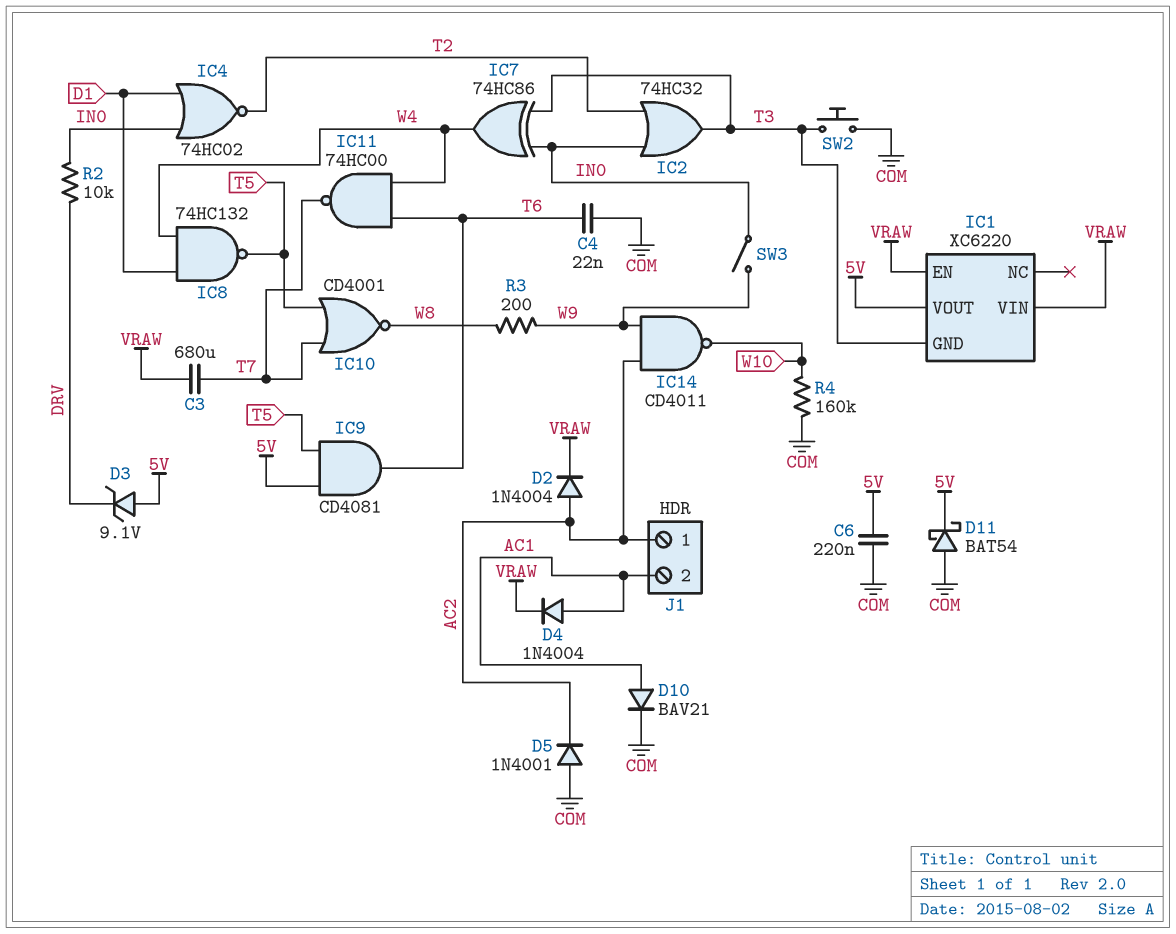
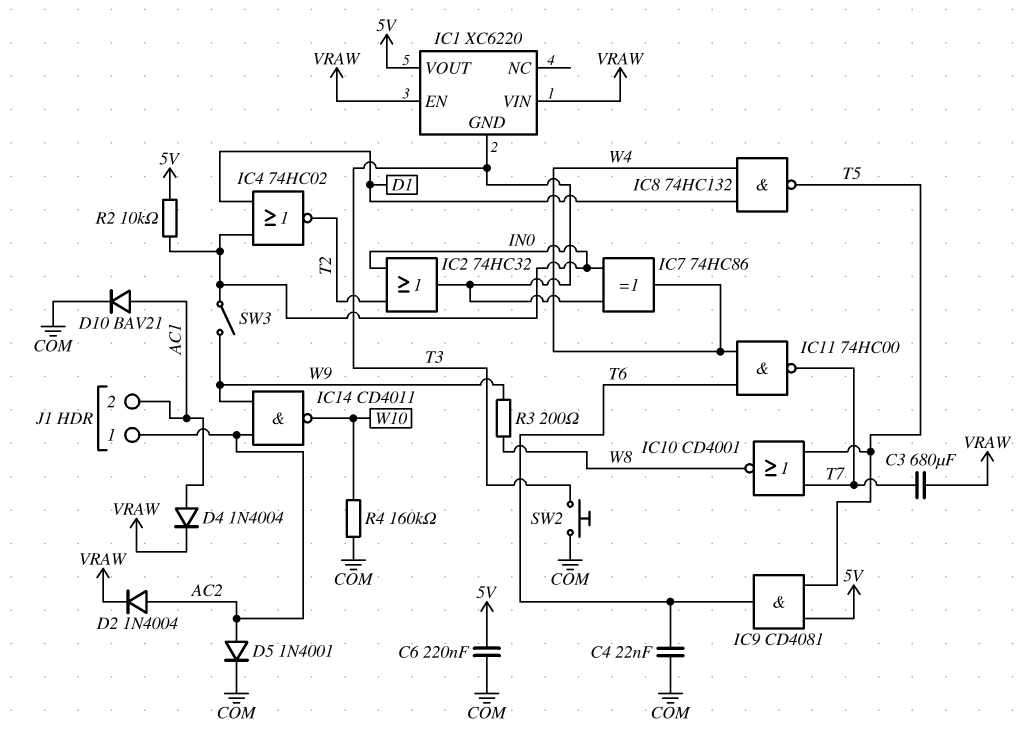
D3: zener 9.1V (A 5V, K DRV) -> none
D5: diode 1N4001 (A COM, K AC2) -> diode 1N4001 (A AC2, K COM)
D11: schottky BAT54 (A COM, K 5V) -> none
R2: 10k (DRV, IN0) -> 10k (5V, IN0)

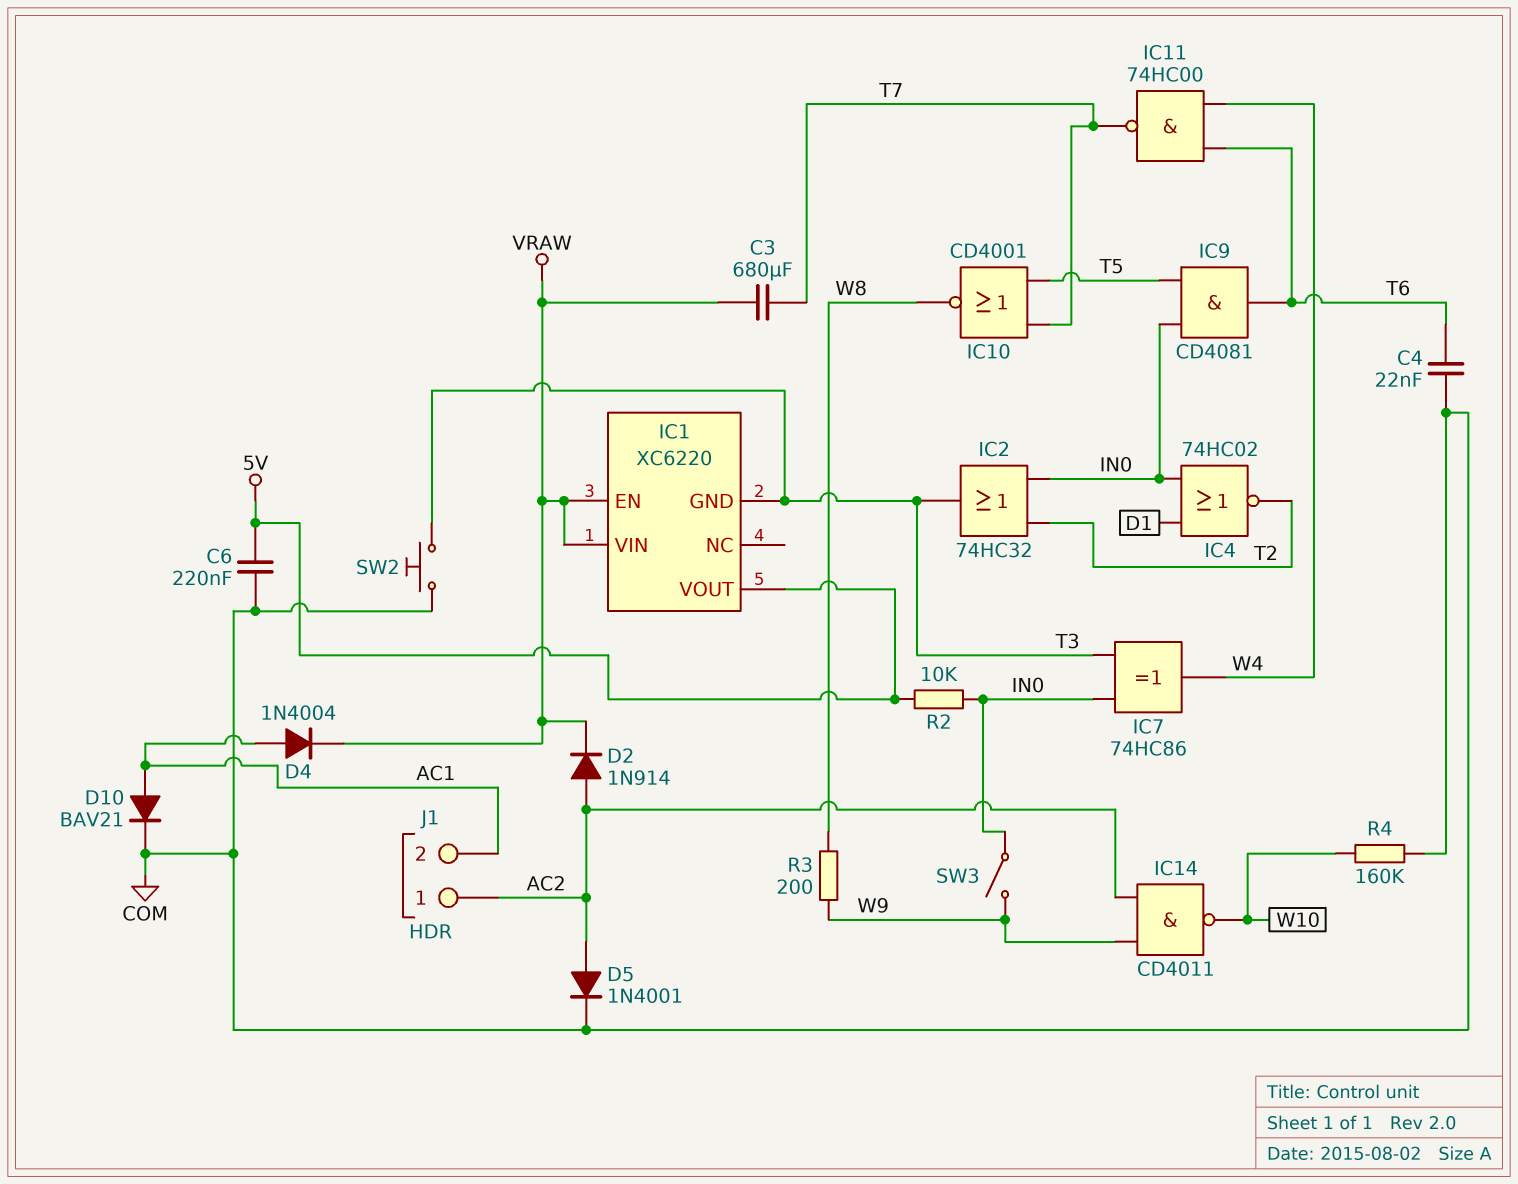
D2: diode 1N4004 (A AC2, K VRAW) -> diode 1N914 (A AC2, K VRAW)
IC8: NAND 74HC132 (in D1, in W4, out T5) -> none
IC9: AND CD4081 (in 5V, in T5, out T6) -> AND CD4081 (in IN0, in T5, out T6)

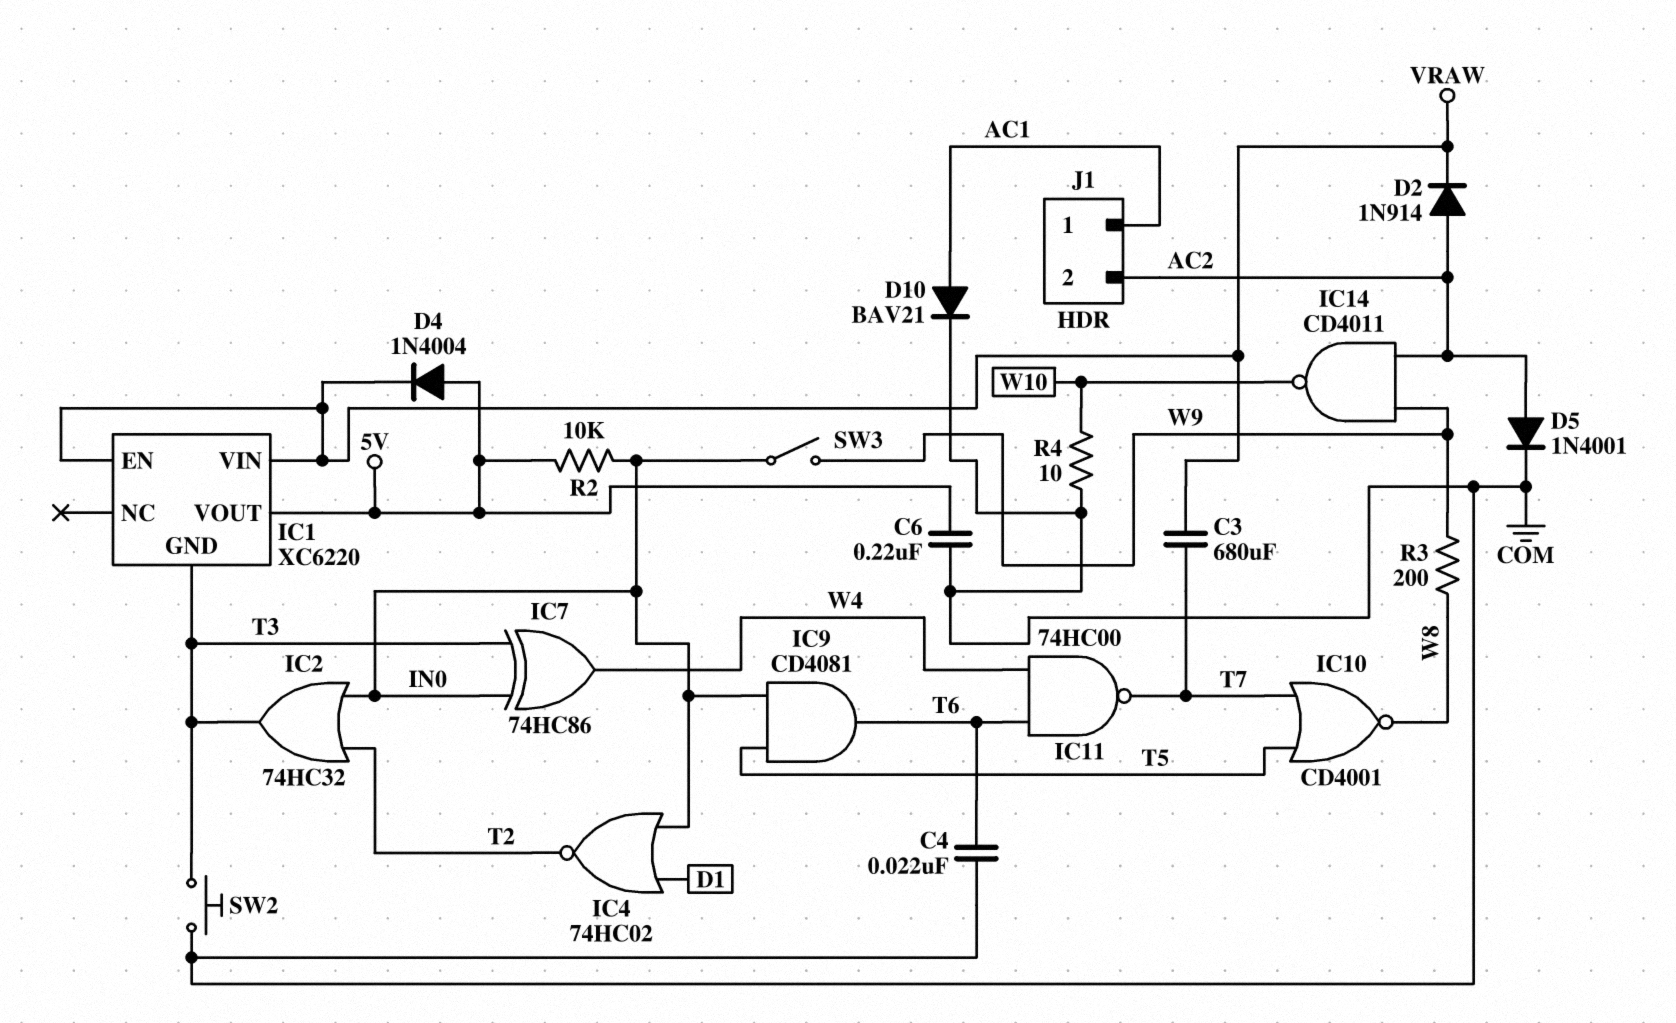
D4: diode 1N4004 (A AC1, K VRAW) -> diode 1N4004 (A 5V, K VRAW)
J1 pin 1: AC2 -> AC1
J1 pin 2: AC1 -> AC2
R4: 160k (COM, W10) -> 10 (COM, W10)

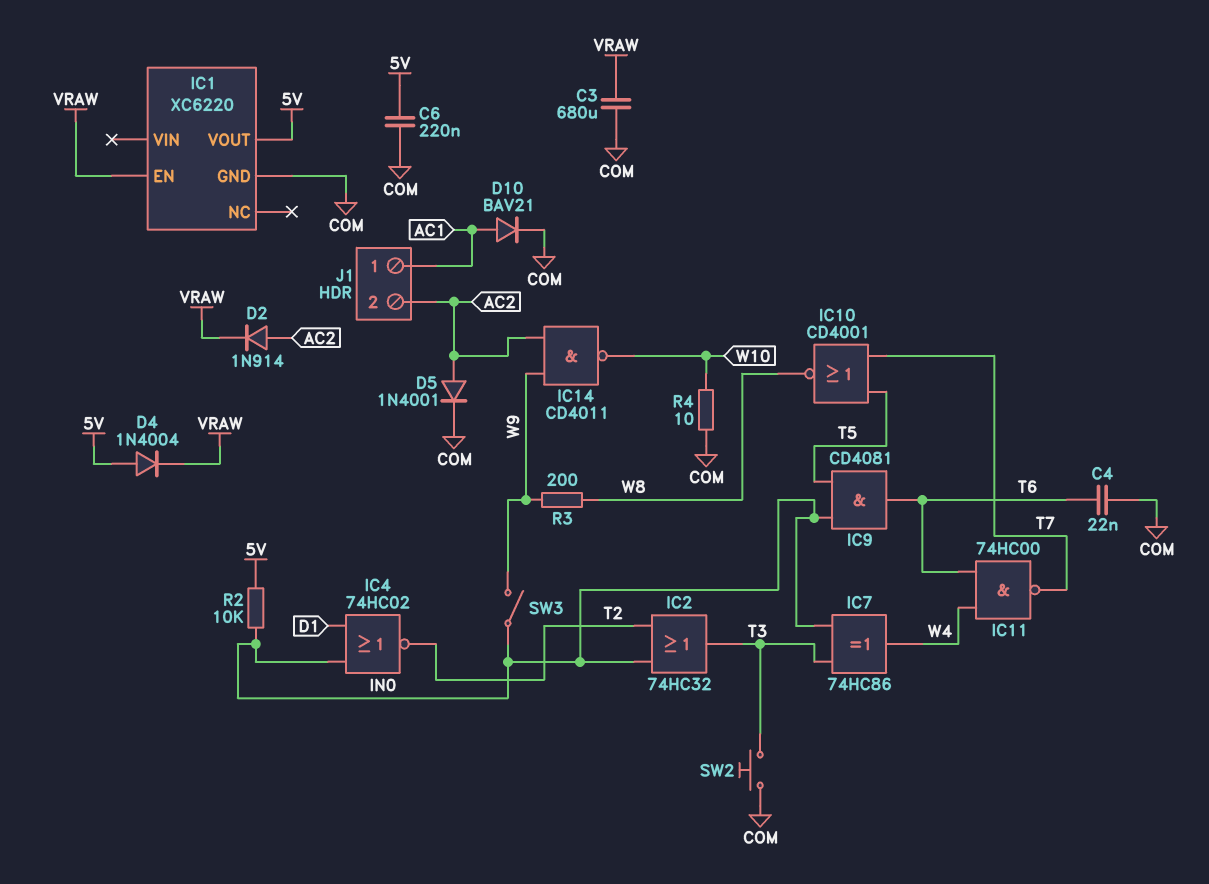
C3: 680uF (T7, VRAW) -> 680uF (COM, VRAW)
IC1 pin GND: T3 -> COM
IC1 pin VIN: VRAW -> none

